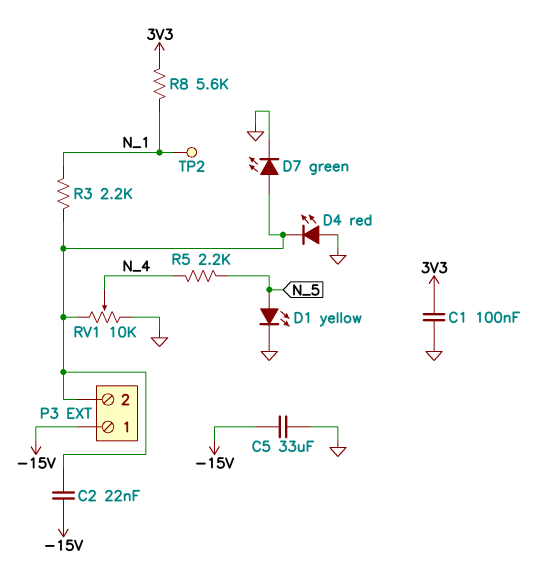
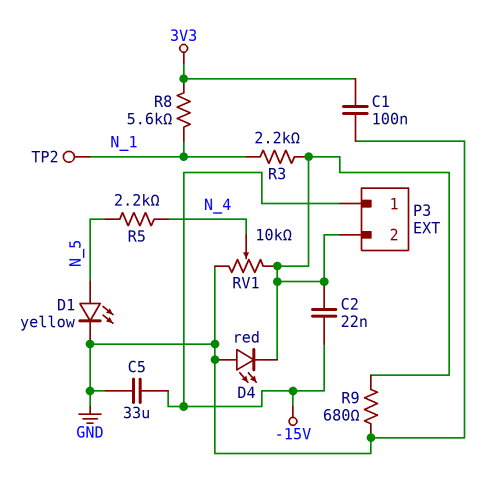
D7: LED green (A P3/2, K GND) -> none
R9: none -> 680 (GND, P3/2)

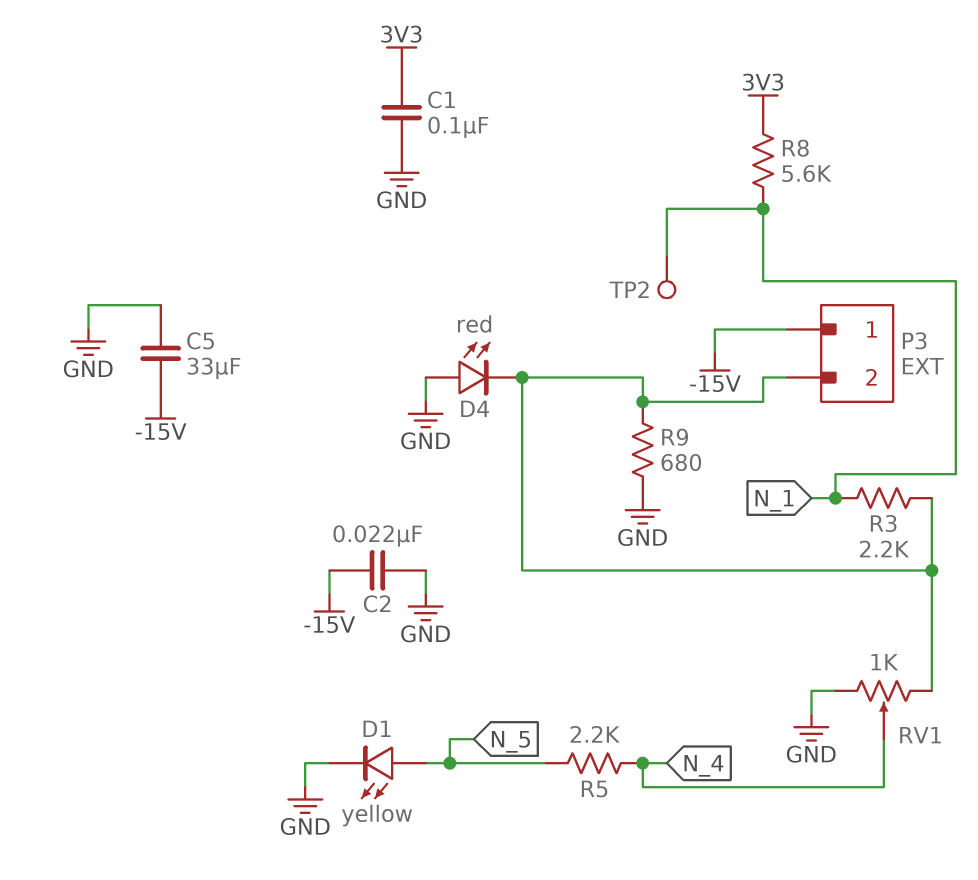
C2: 22nF (-15V, P3/2) -> 22nF (-15V, GND)
RV1: 10k (GND, P3/2, wiper N_4) -> 1k (GND, P3/2, wiper N_4)

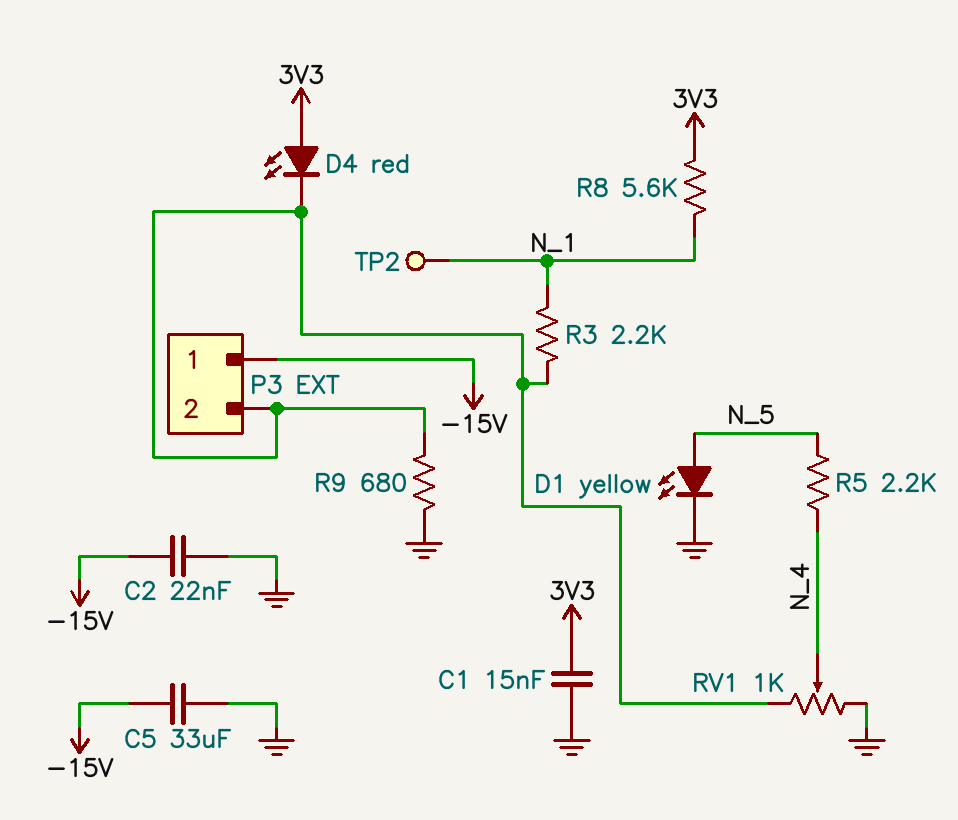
C1: 100nF (3V3, GND) -> 15nF (3V3, GND)
D4: LED red (A GND, K P3/2) -> LED red (A 3V3, K P3/2)

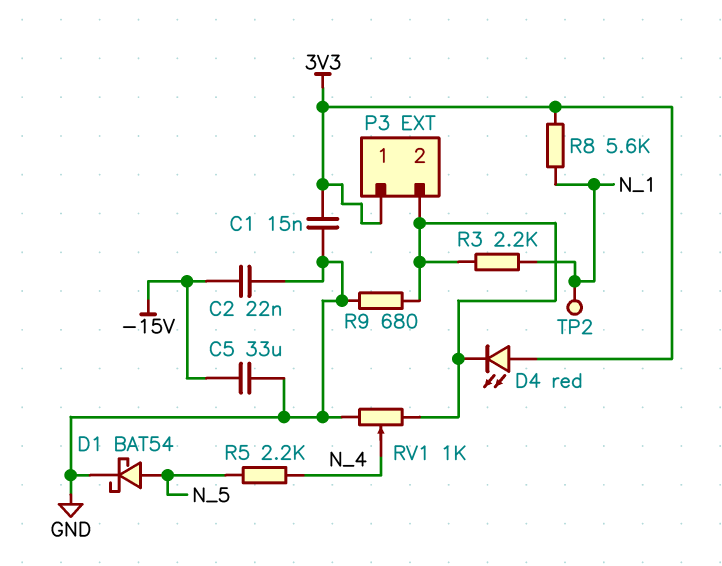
D1: LED yellow (A N_5, K GND) -> schottky BAT54 (A N_5, K GND)
P3 pin 1: -15V -> 3V3

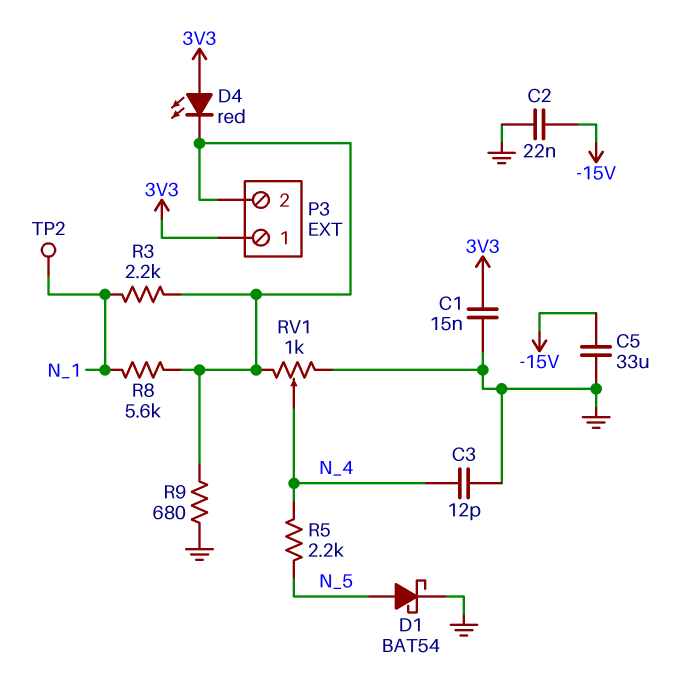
C3: none -> 12pF (GND, N_4)
R8: 5.6k (3V3, N_1) -> 5.6k (N_1, P3/2)

